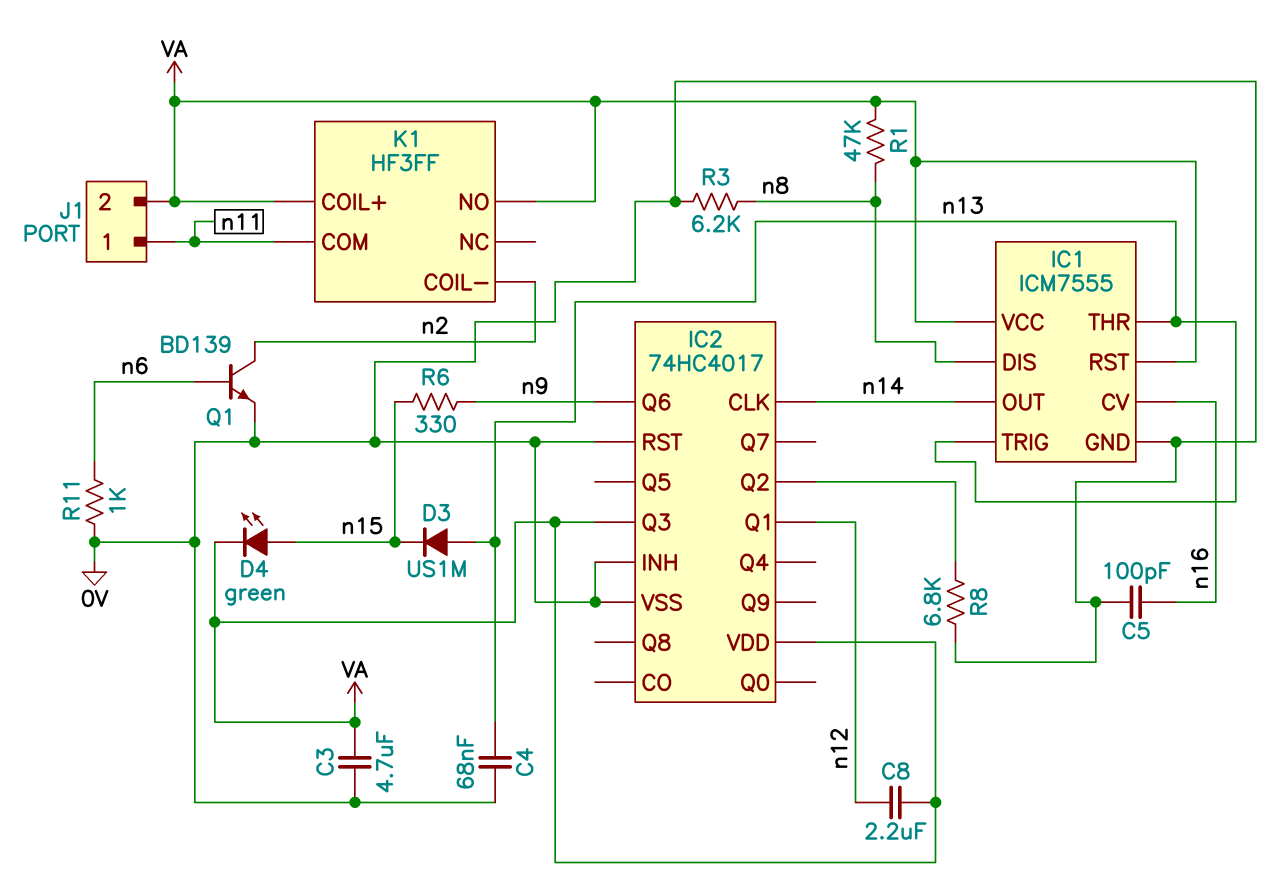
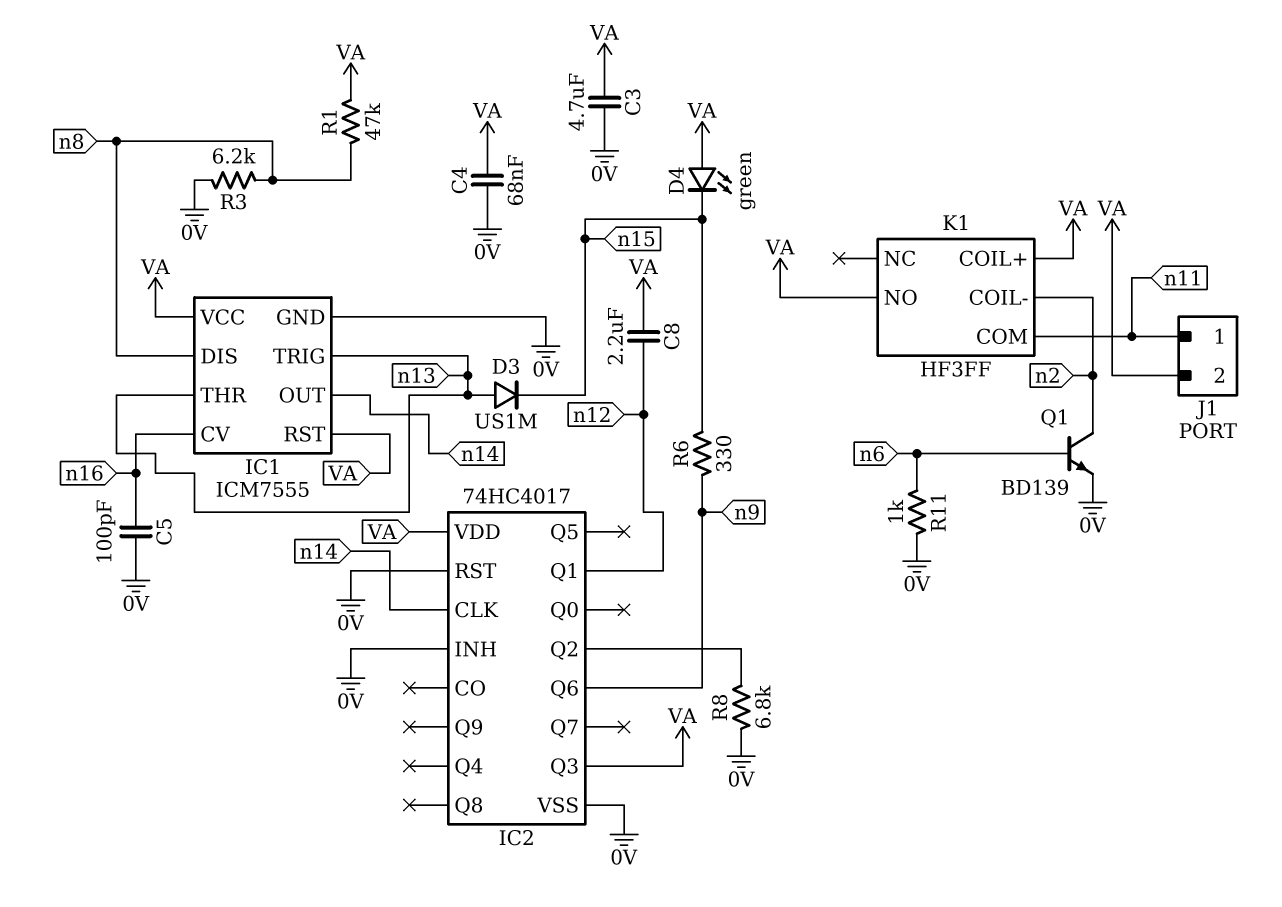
C4: 68nF (0V, n13) -> 68nF (0V, VA)
D4: LED green (A n15, K VA) -> LED green (A VA, K n15)

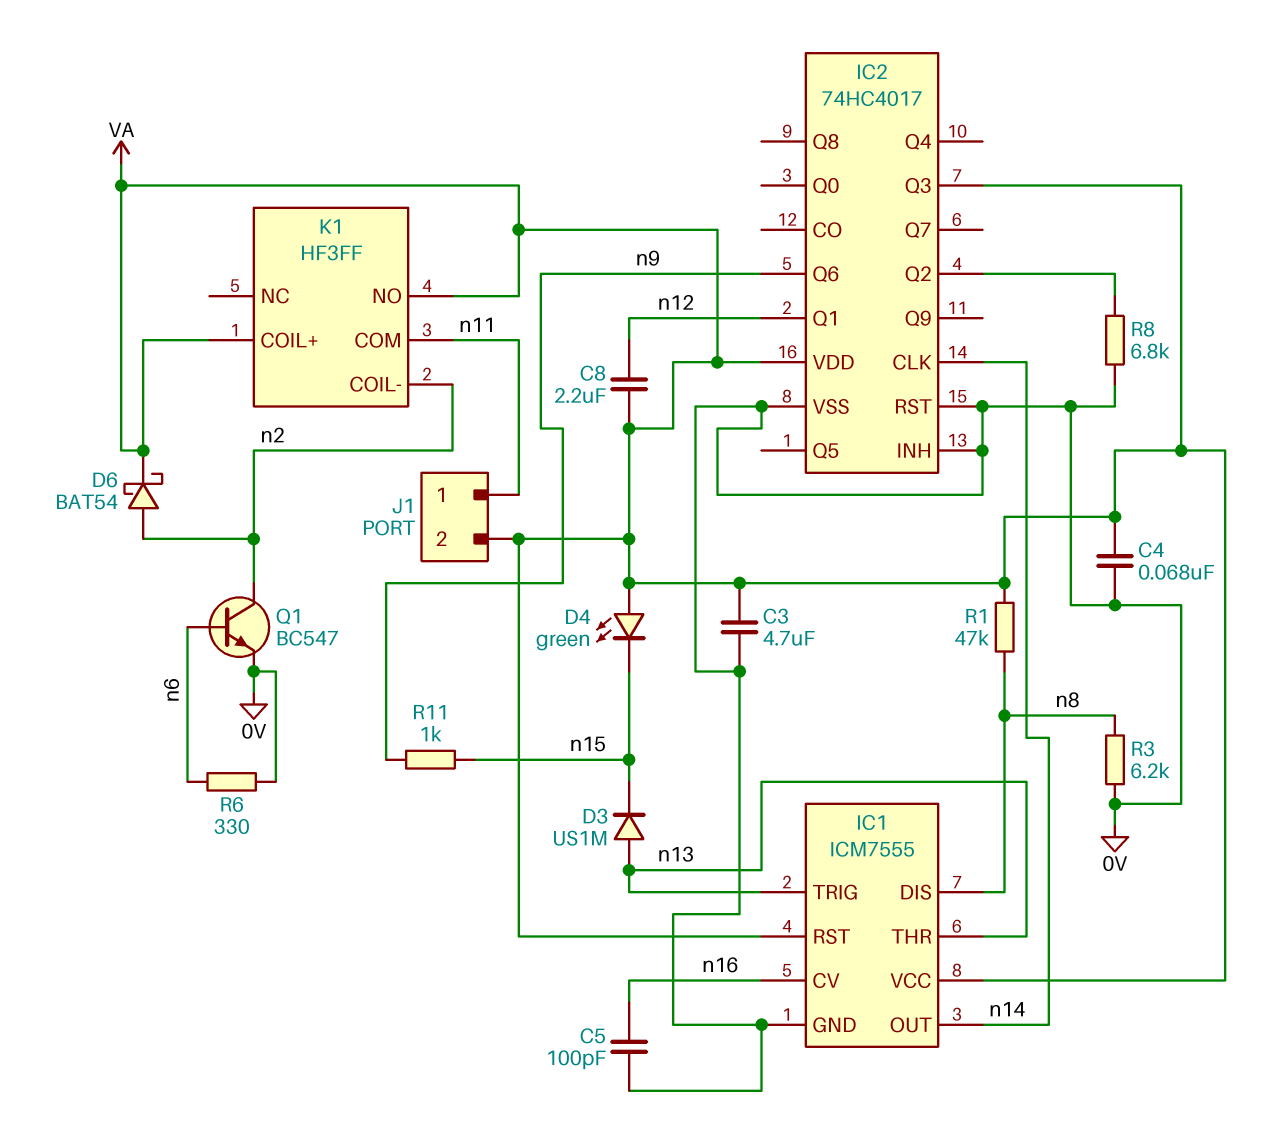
D6: none -> schottky BAT54 (A n2, K VA)
Q1: NPN BD139 (B n6, C n2, E 0V) -> NPN BC547 (B n6, C n2, E 0V)
R6: 330 (n9, n15) -> 330 (0V, n6)
R11: 1k (0V, n6) -> 1k (n9, n15)

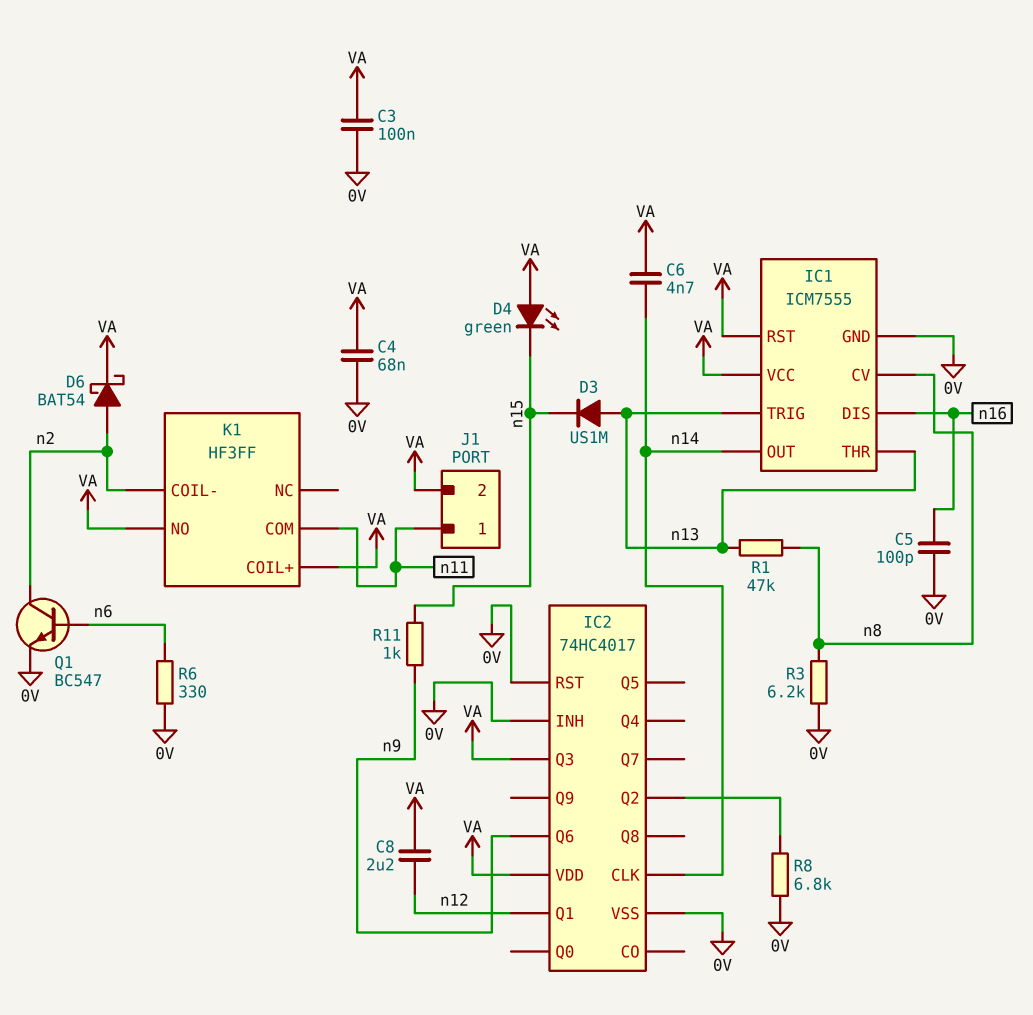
C3: 4.7uF (0V, VA) -> 100nF (0V, VA)
C6: none -> 4.7nF (VA, n14)
IC1 pin CV: n16 -> n8
IC1 pin DIS: n8 -> n16
R1: 47k (VA, n8) -> 47k (n8, n13)

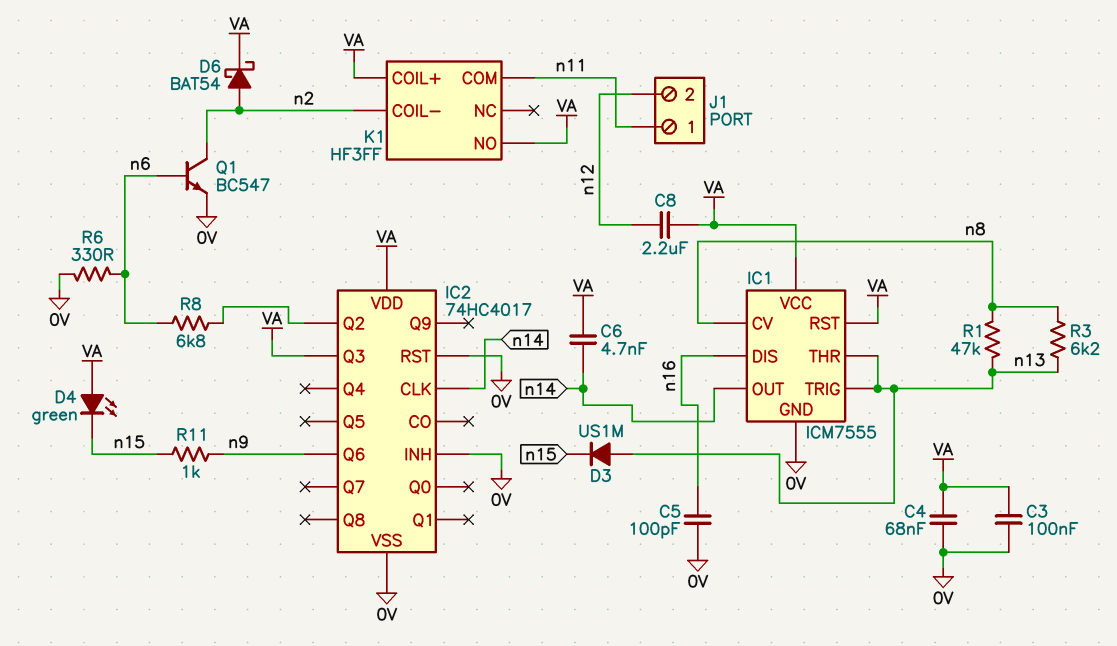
IC2 pin Q1: n12 -> none
J1 pin 2: VA -> n12
R3: 6.2k (0V, n8) -> 6.2k (n8, n13)
R8: 6.8k (0V, IC2/Q2) -> 6.8k (IC2/Q2, n6)

